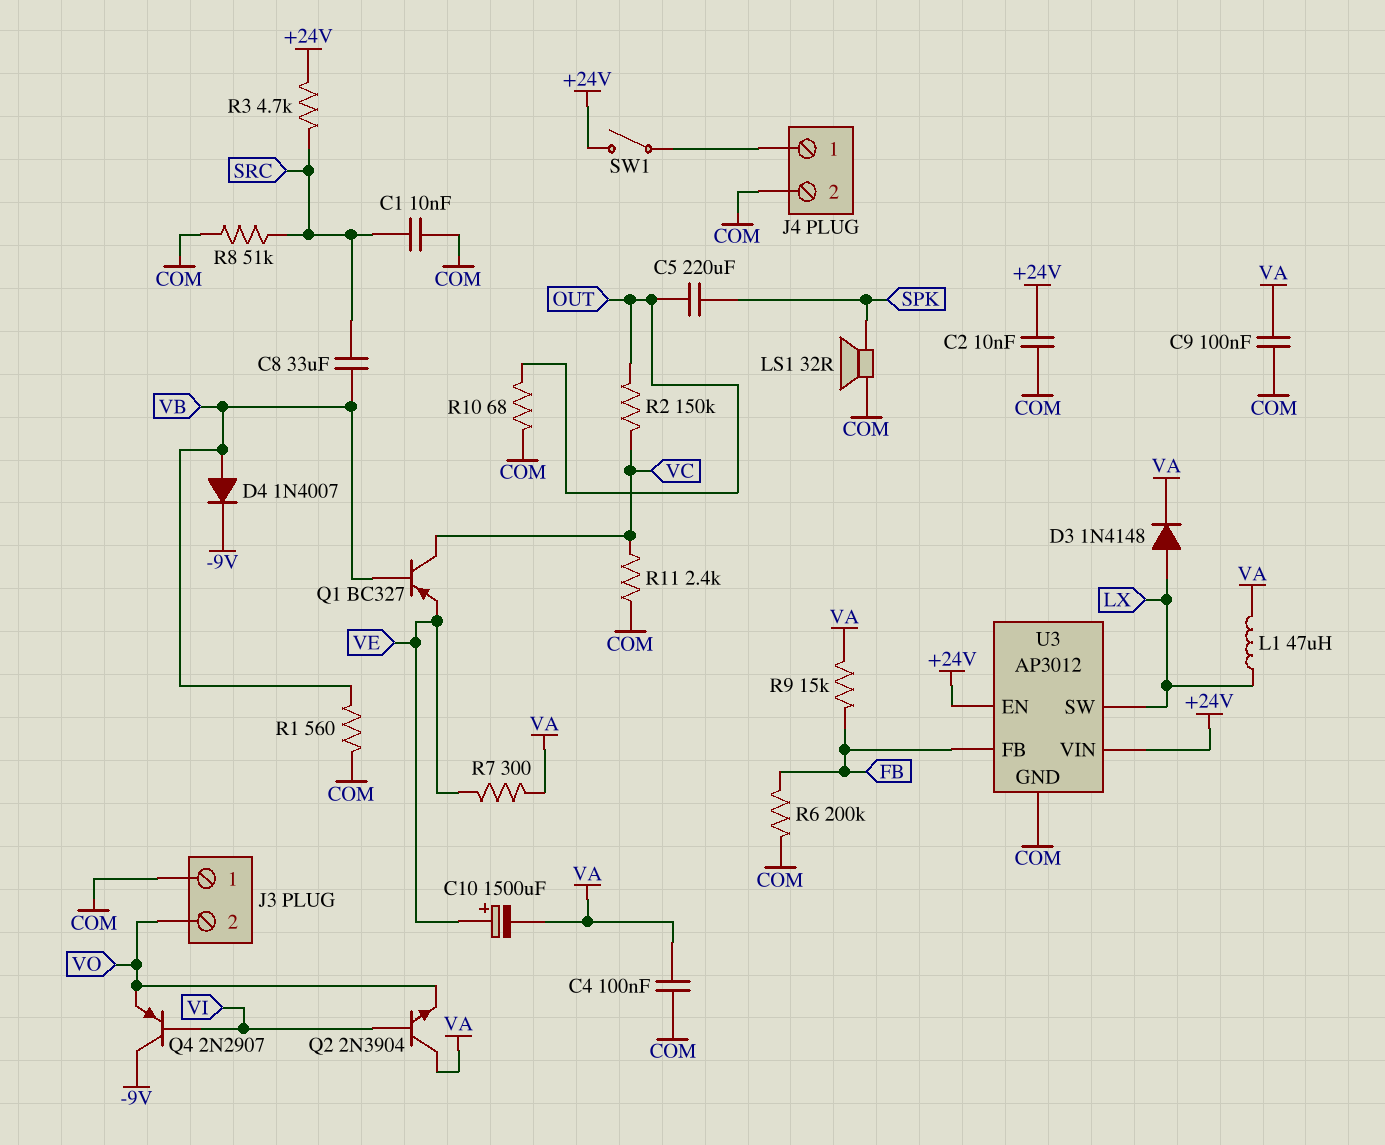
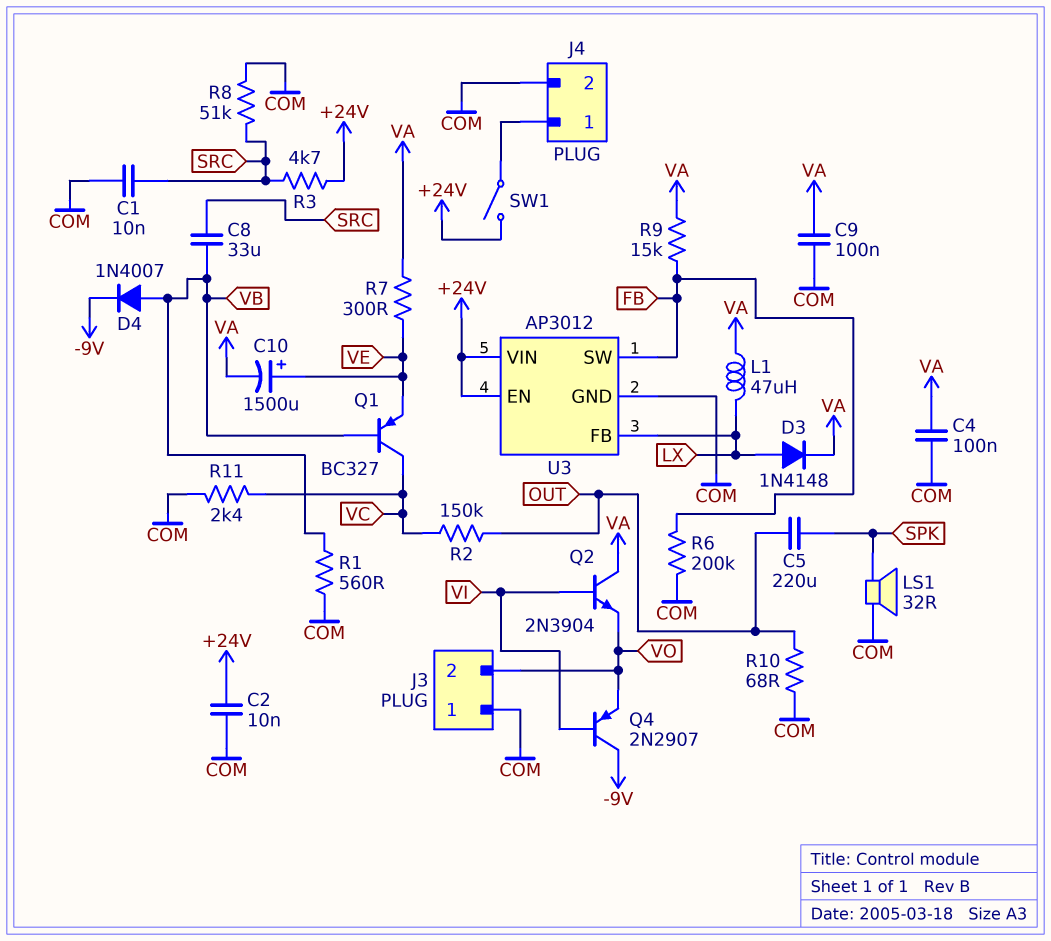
U3 pin FB: FB -> LX
U3 pin SW: LX -> FB

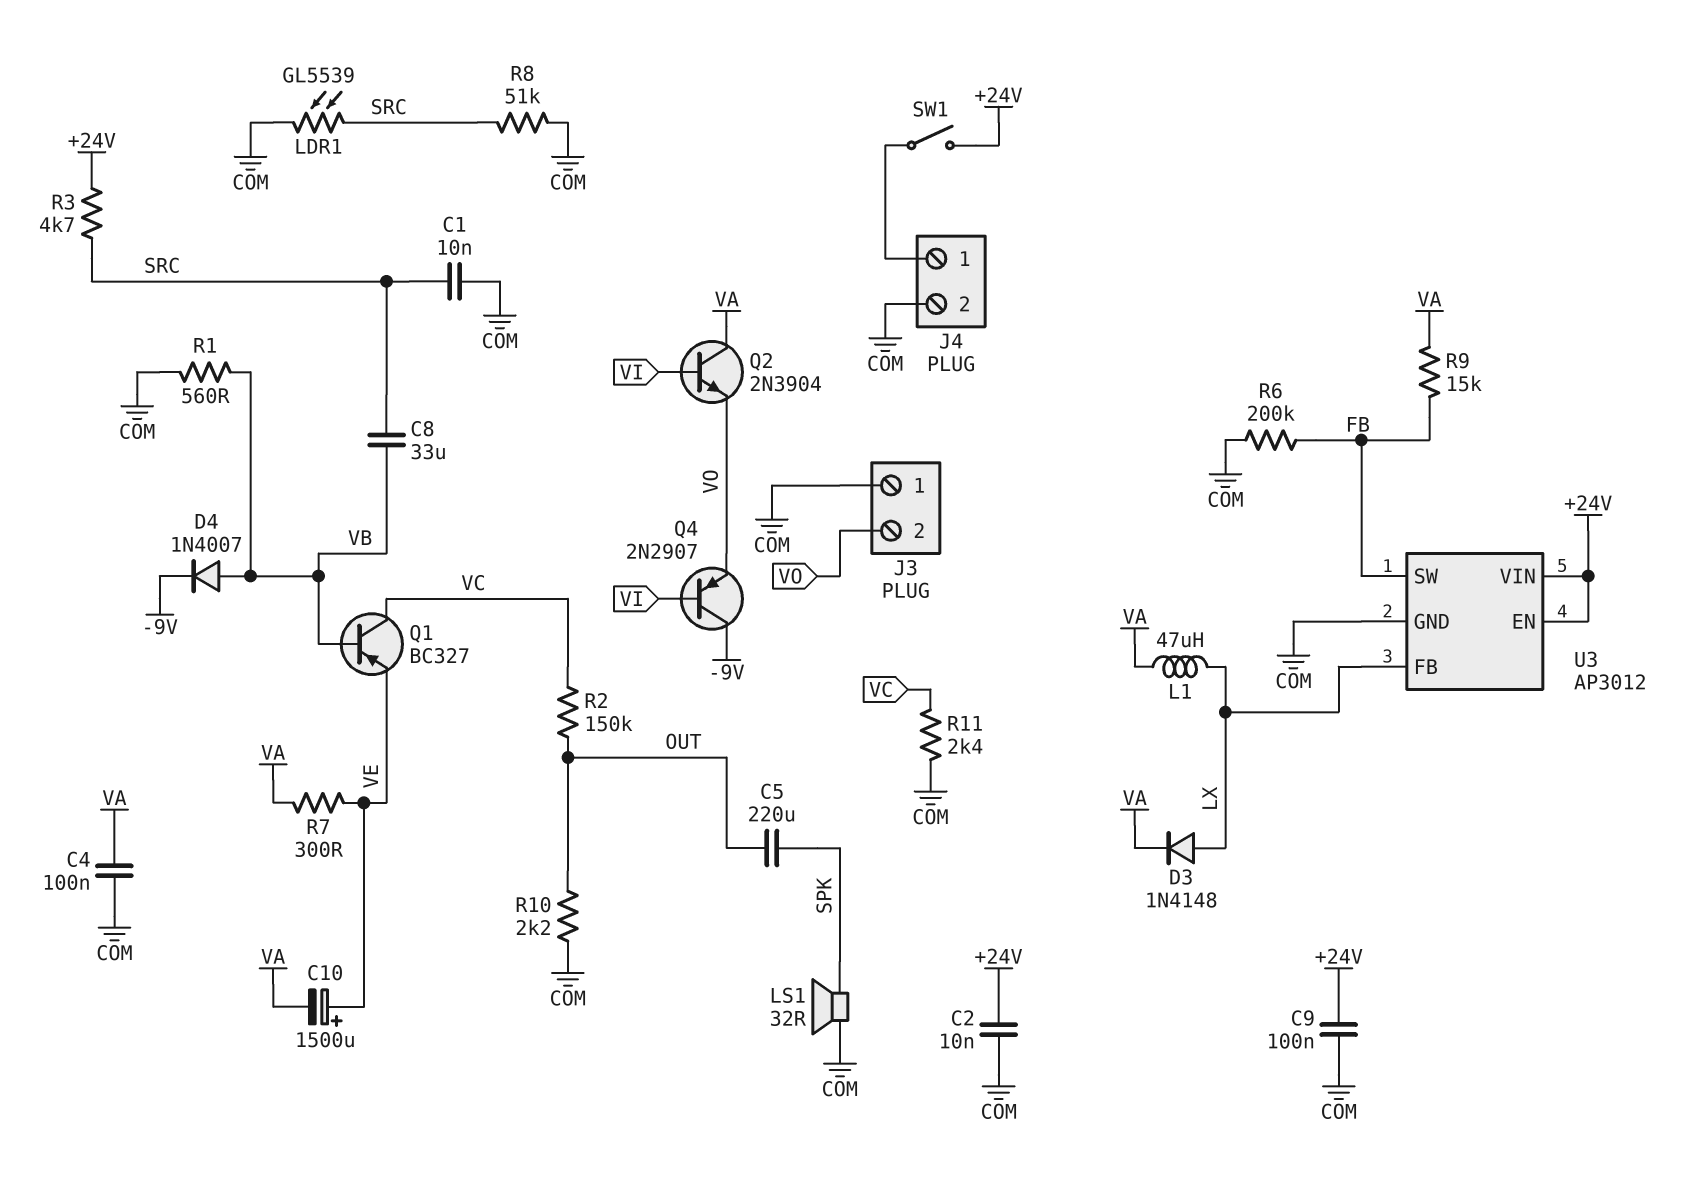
C9: 100nF (COM, VA) -> 100nF (+24V, COM)
LDR1: none -> GL5539 (COM, SRC)
R10: 68 (COM, OUT) -> 2.2k (COM, OUT)

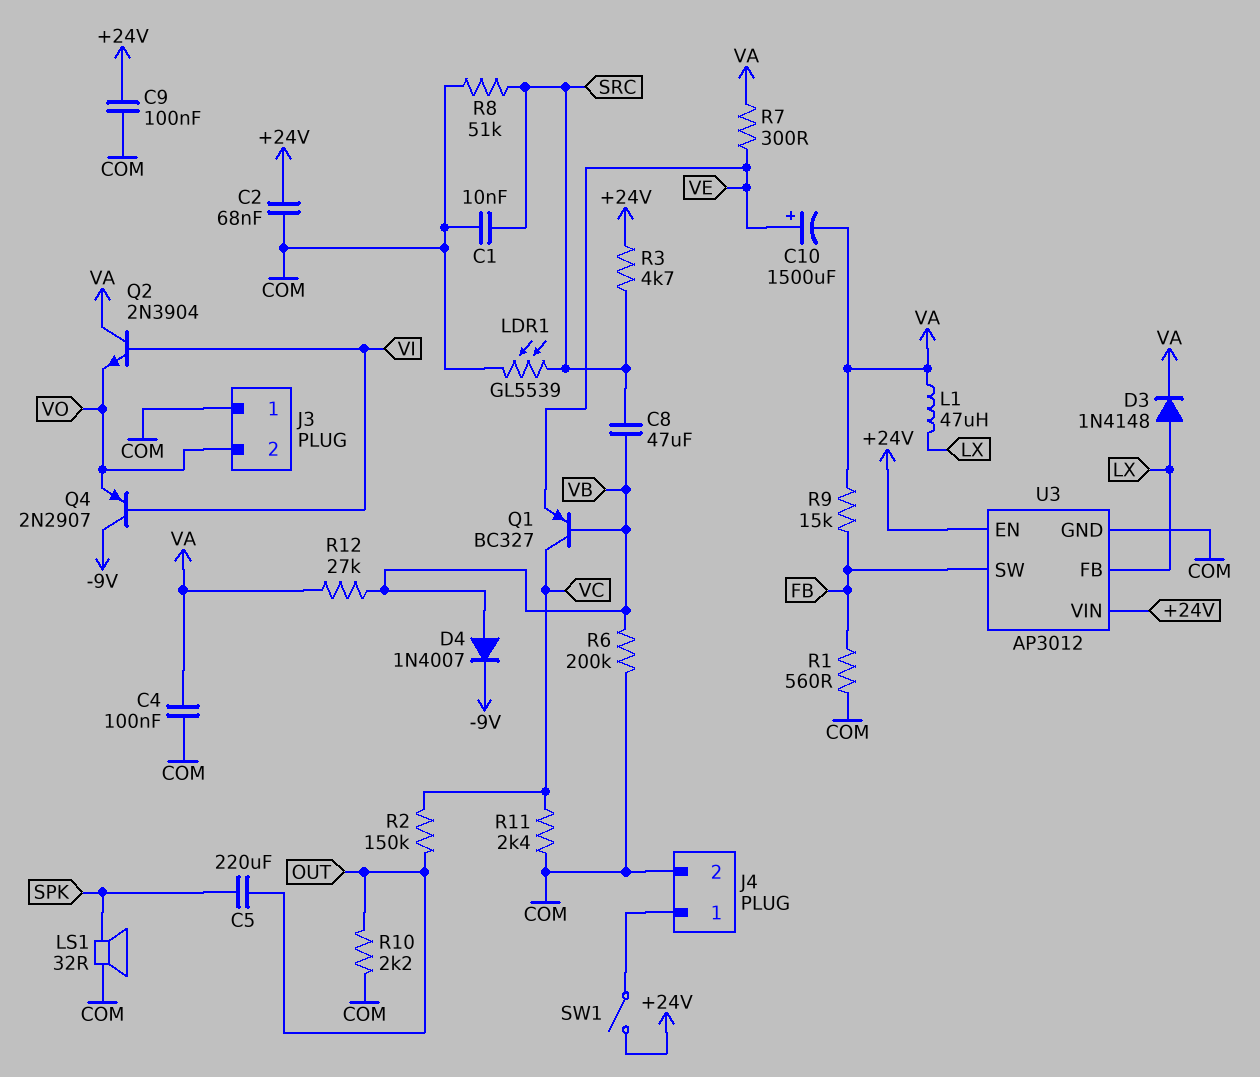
C2: 10nF (+24V, COM) -> 68nF (+24V, COM)
C8: 33uF (SRC, VB) -> 47uF (SRC, VB)
R1: 560 (COM, VB) -> 560 (COM, FB)
R6: 200k (COM, FB) -> 200k (COM, VB)
R12: none -> 27k (VA, VB)

